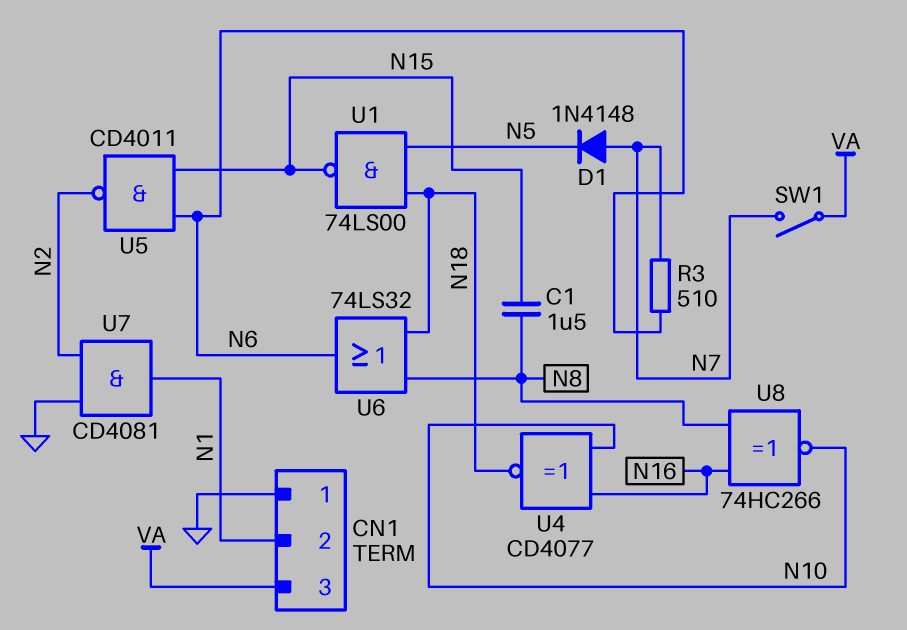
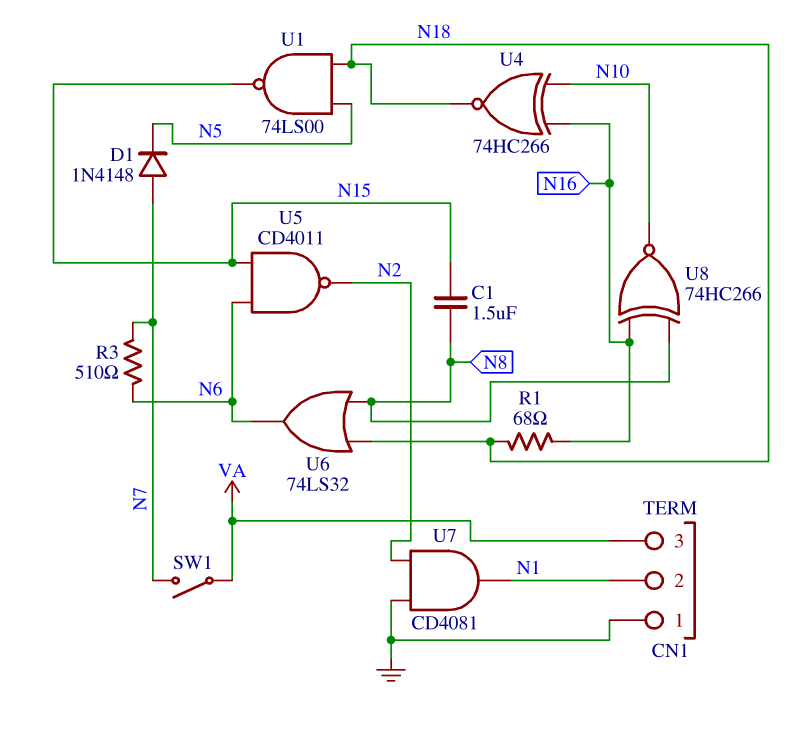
R1: none -> 68 (N16, N18)
U4: XNOR CD4077 (in N10, in N16, out N18) -> XNOR 74HC266 (in N10, in N16, out N18)

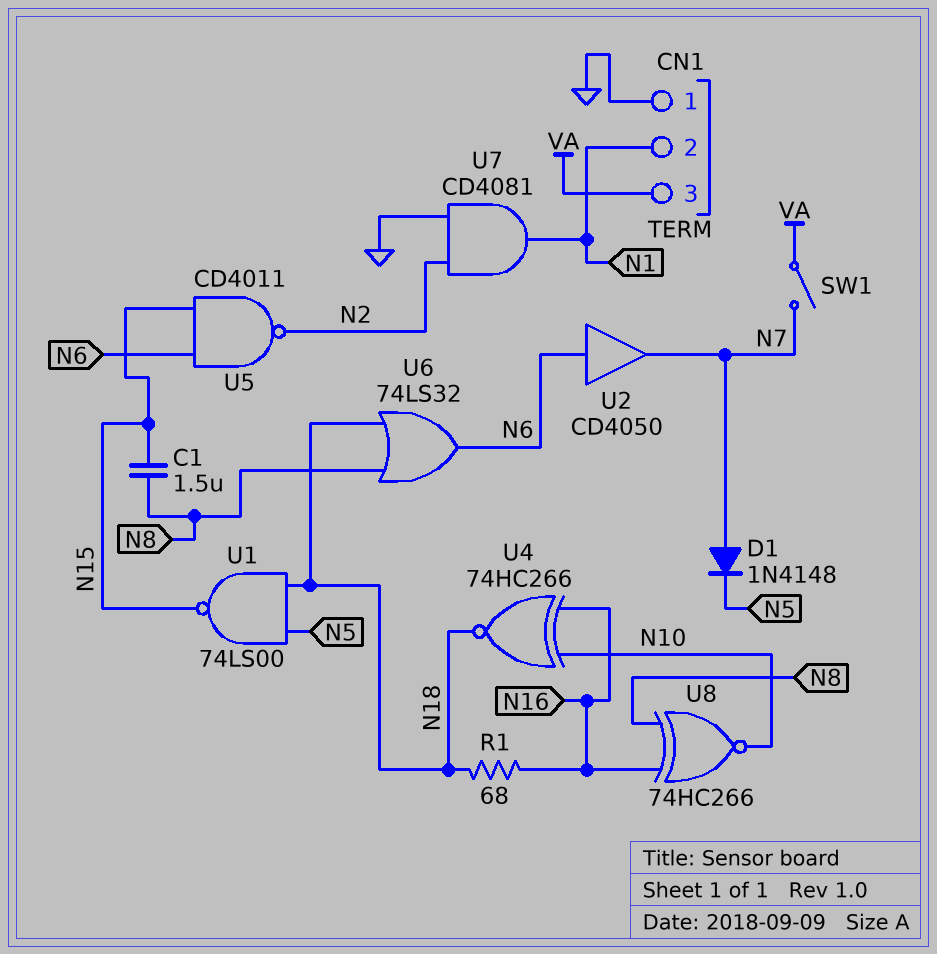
R3: 510 (N6, N7) -> none
U2: none -> buffer CD4050 (in N6, out N7)

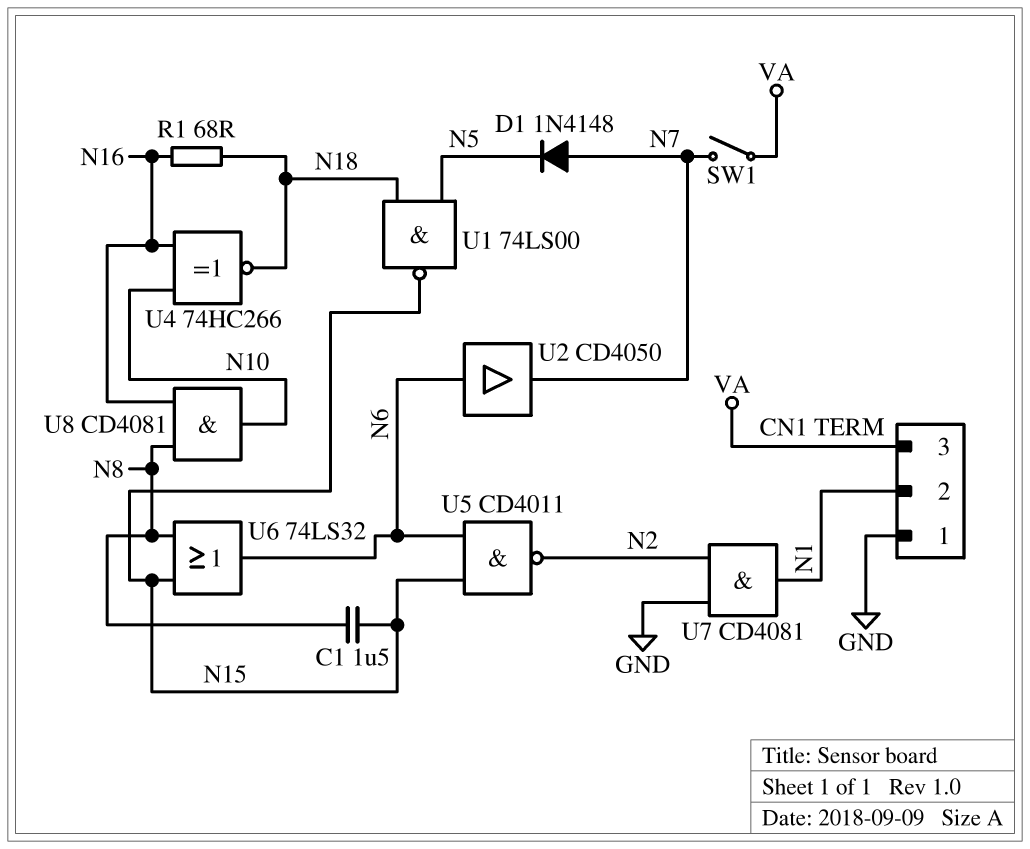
U6: OR 74LS32 (in N8, in N18, out N6) -> OR 74LS32 (in N8, in N15, out N6)
U8: XNOR 74HC266 (in N8, in N16, out N10) -> AND CD4081 (in N8, in N16, out N10)

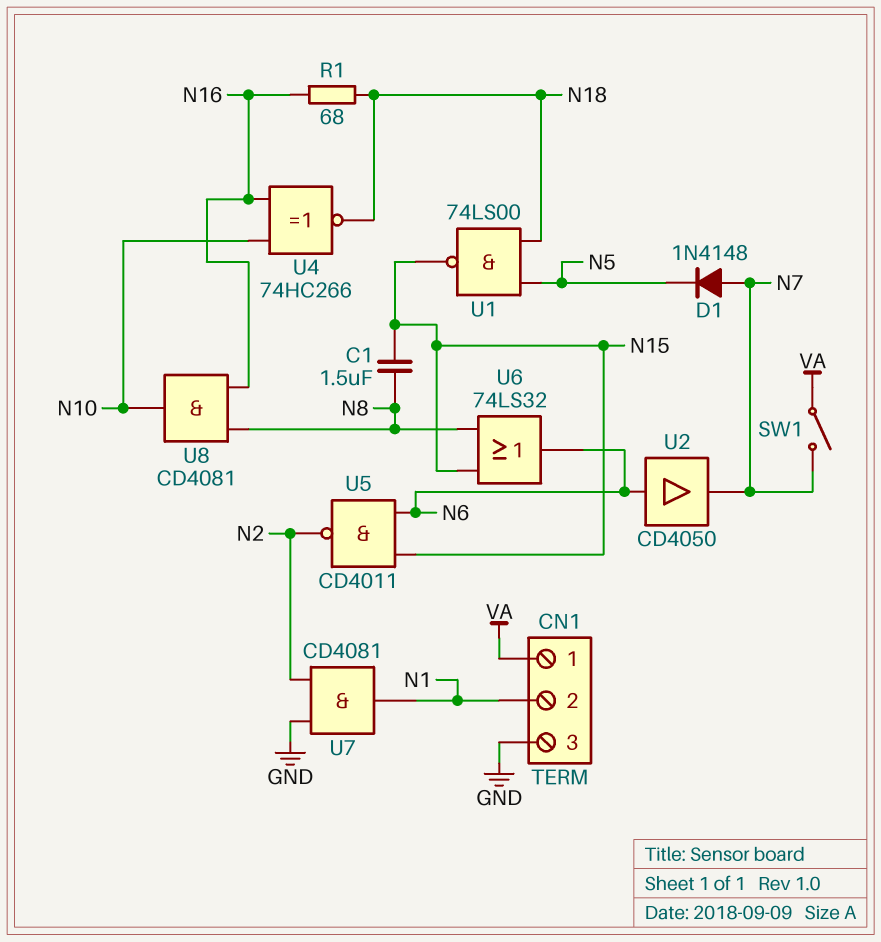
CN1 pin 1: GND -> VA
CN1 pin 3: VA -> GND

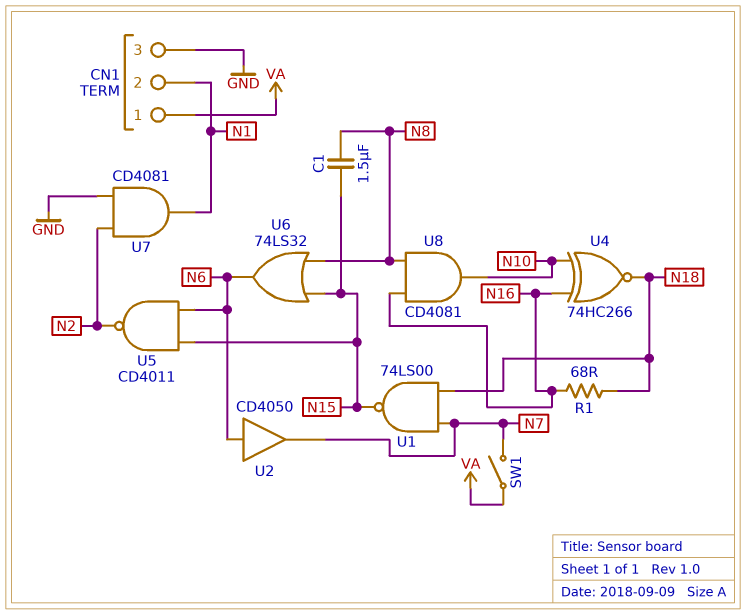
D1: diode 1N4148 (A N7, K N5) -> none
U1: NAND 74LS00 (in N5, in N18, out N15) -> NAND 74LS00 (in N7, in N18, out N15)

